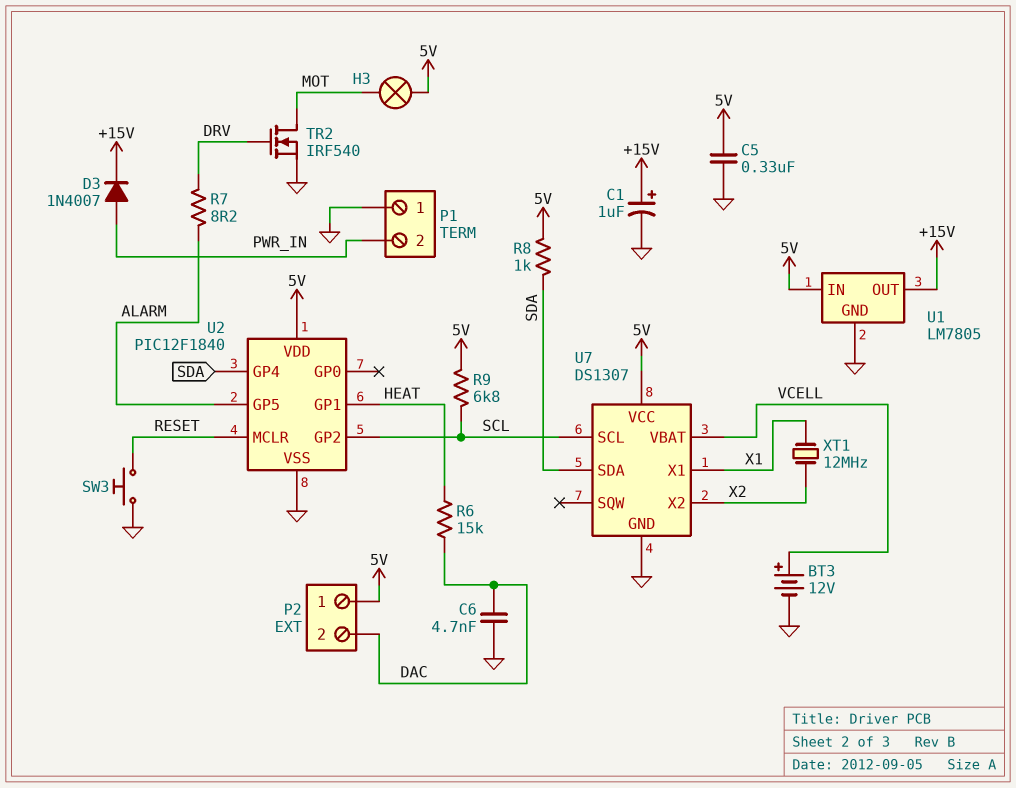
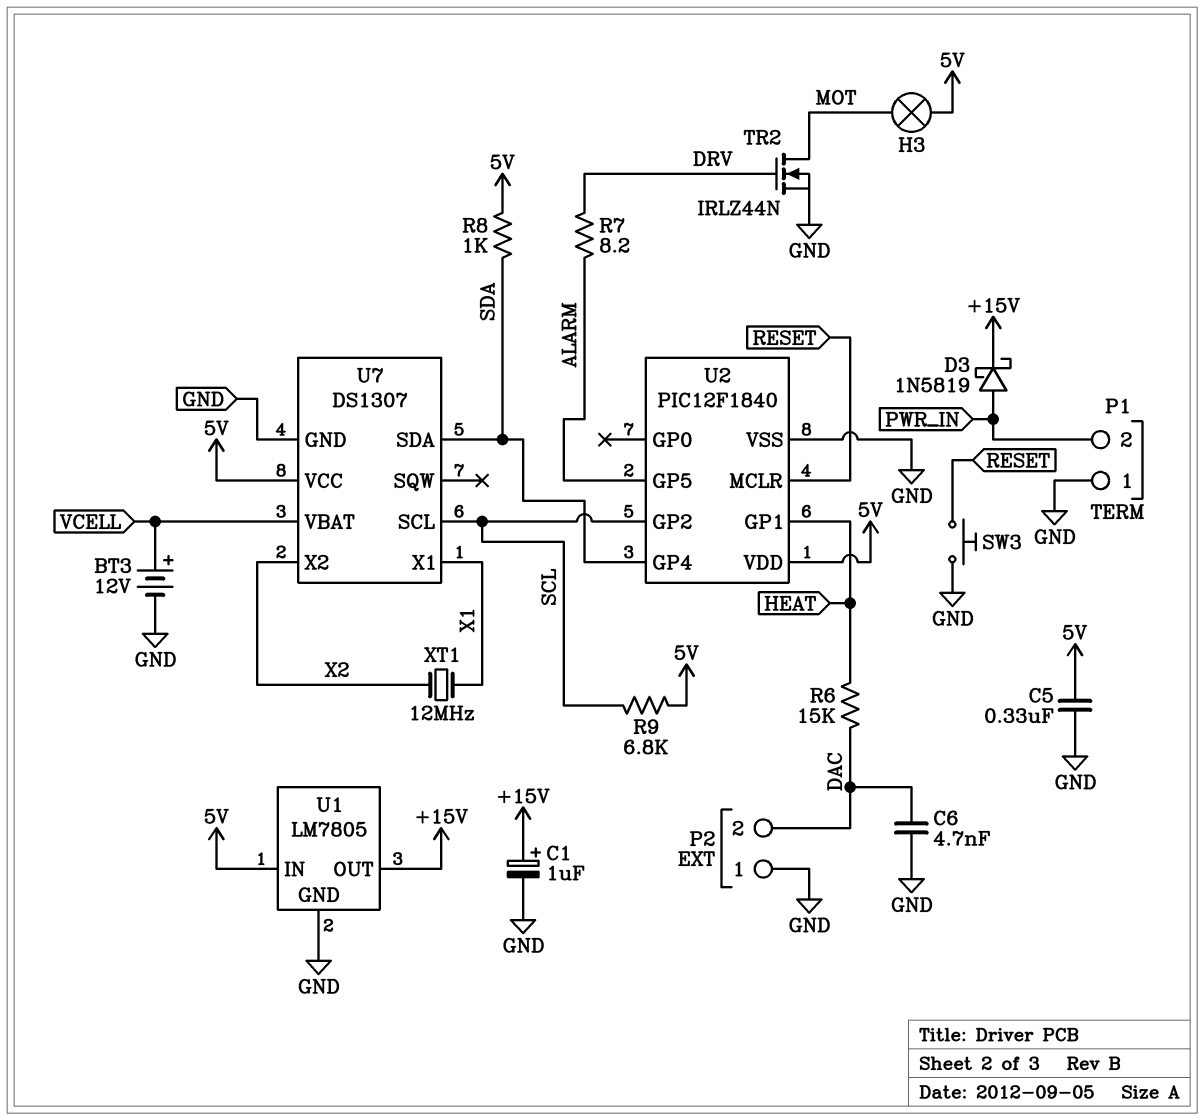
D3: diode 1N4007 (A PWR_IN, K +15V) -> schottky 1N5819 (A PWR_IN, K +15V)
P2 pin 1: 5V -> GND
TR2: NMOS IRF540 (G DRV, D MOT, S GND) -> NMOS IRLZ44N (G DRV, D MOT, S GND)

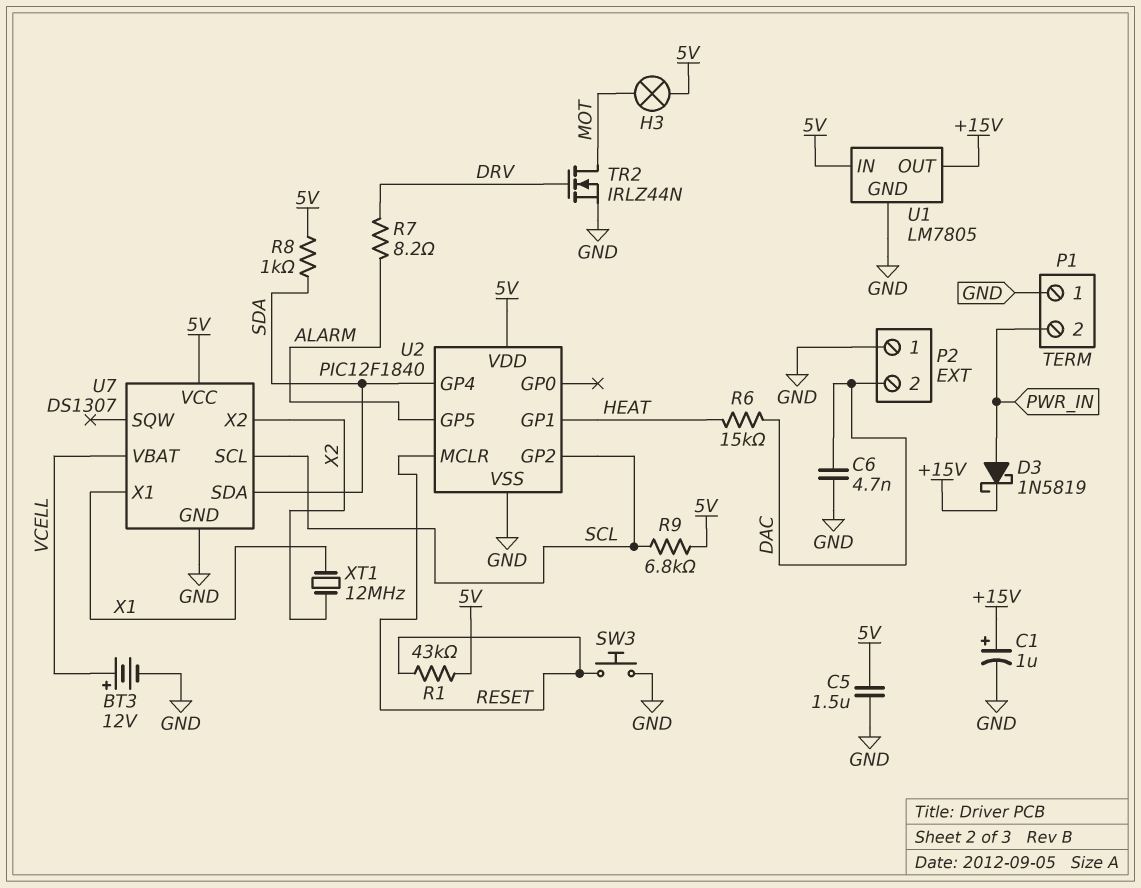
C5: 330nF (5V, GND) -> 1.5uF (5V, GND)
R1: none -> 43k (5V, RESET)

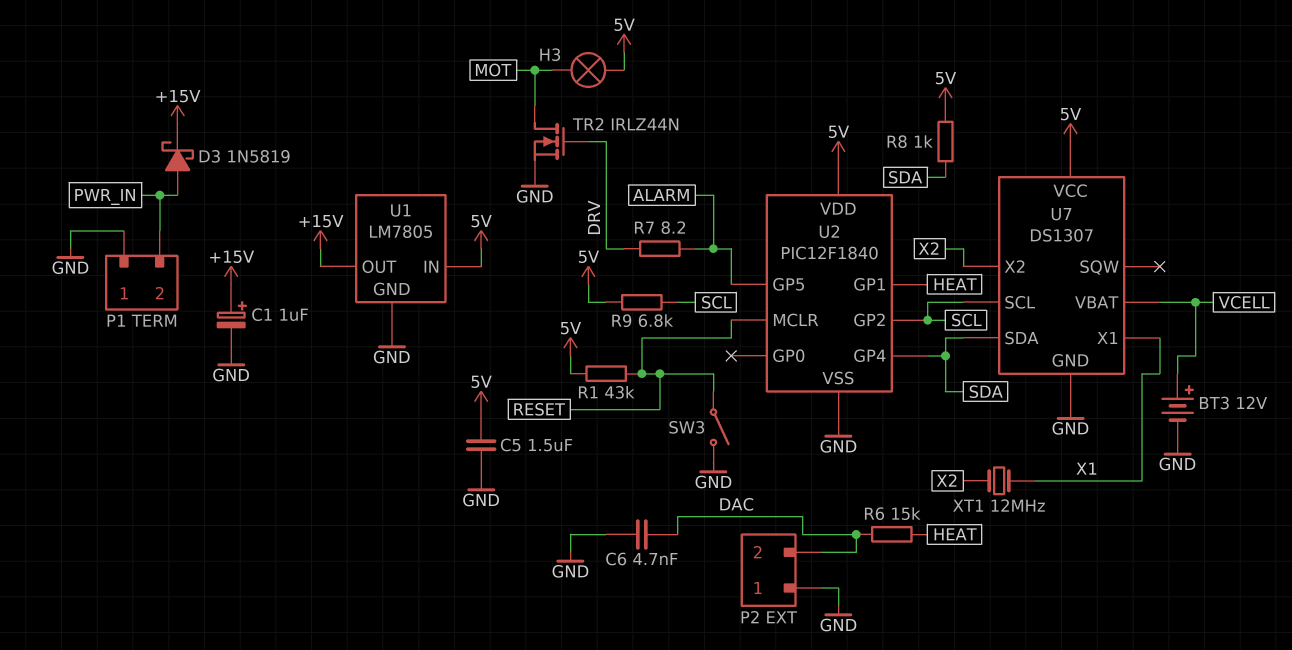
SW3: button (GND, RESET) -> switch (GND, RESET)

